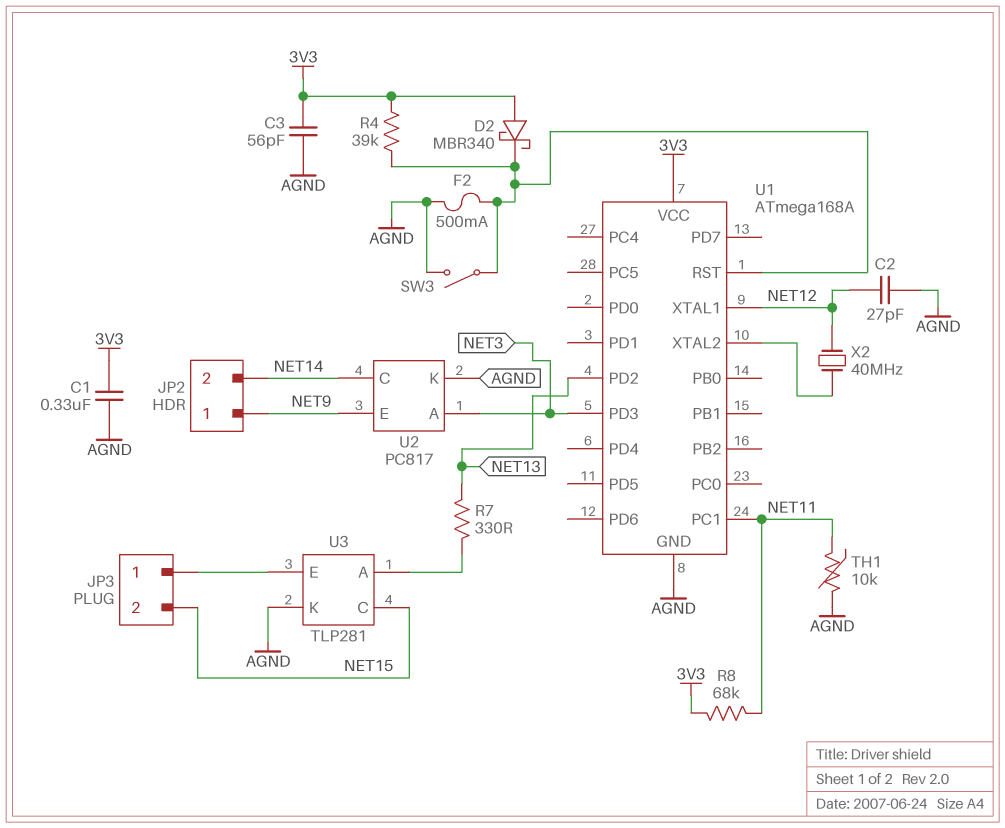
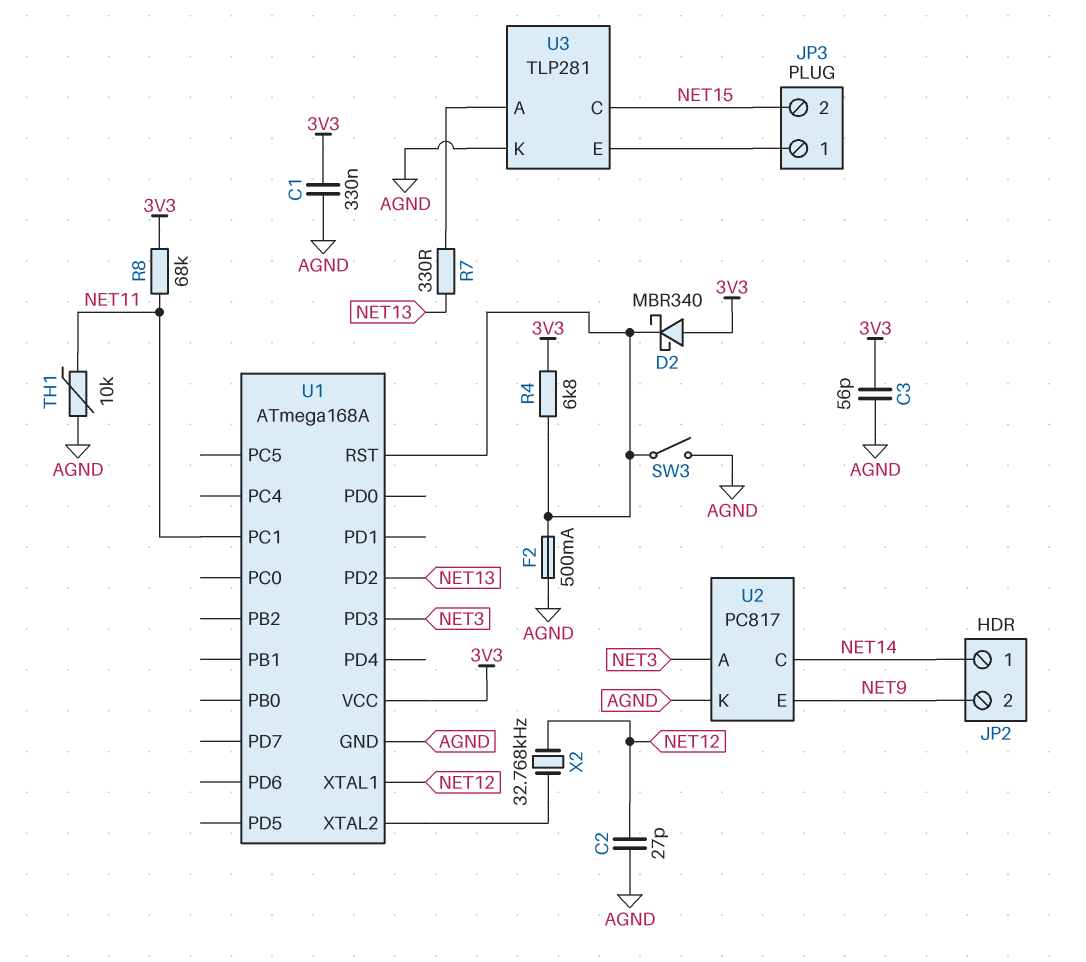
JP2 pin 1: NET9 -> NET14
JP2 pin 2: NET14 -> NET9
R4: 39k (3V3, U1/RST) -> 6.8k (3V3, U1/RST)
X2: 40MHz (NET12, U1/XTAL2) -> 32.768kHz (NET12, U1/XTAL2)

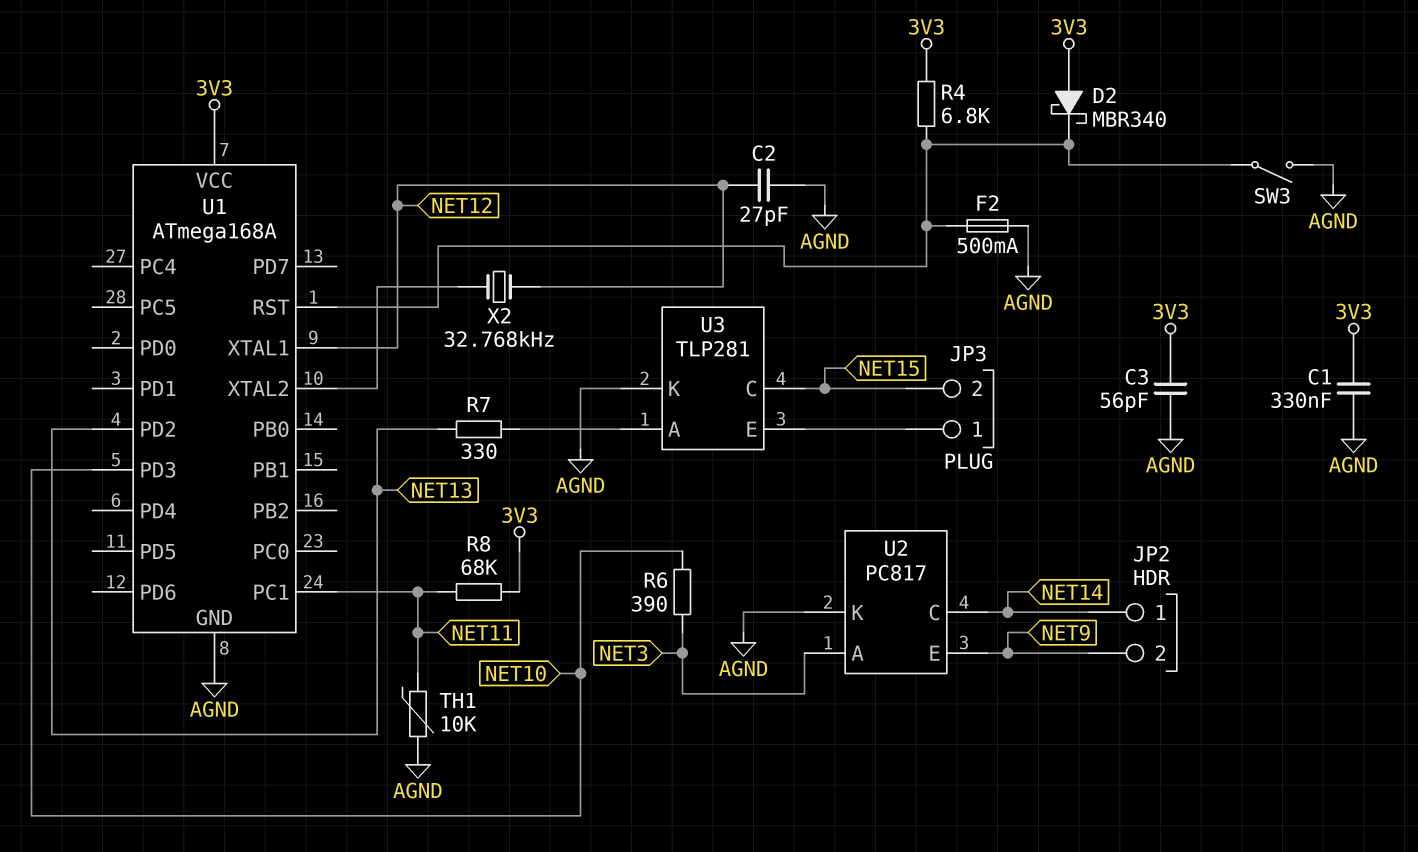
R6: none -> 390 (NET3, NET10)
U1 pin PD3: NET3 -> NET10

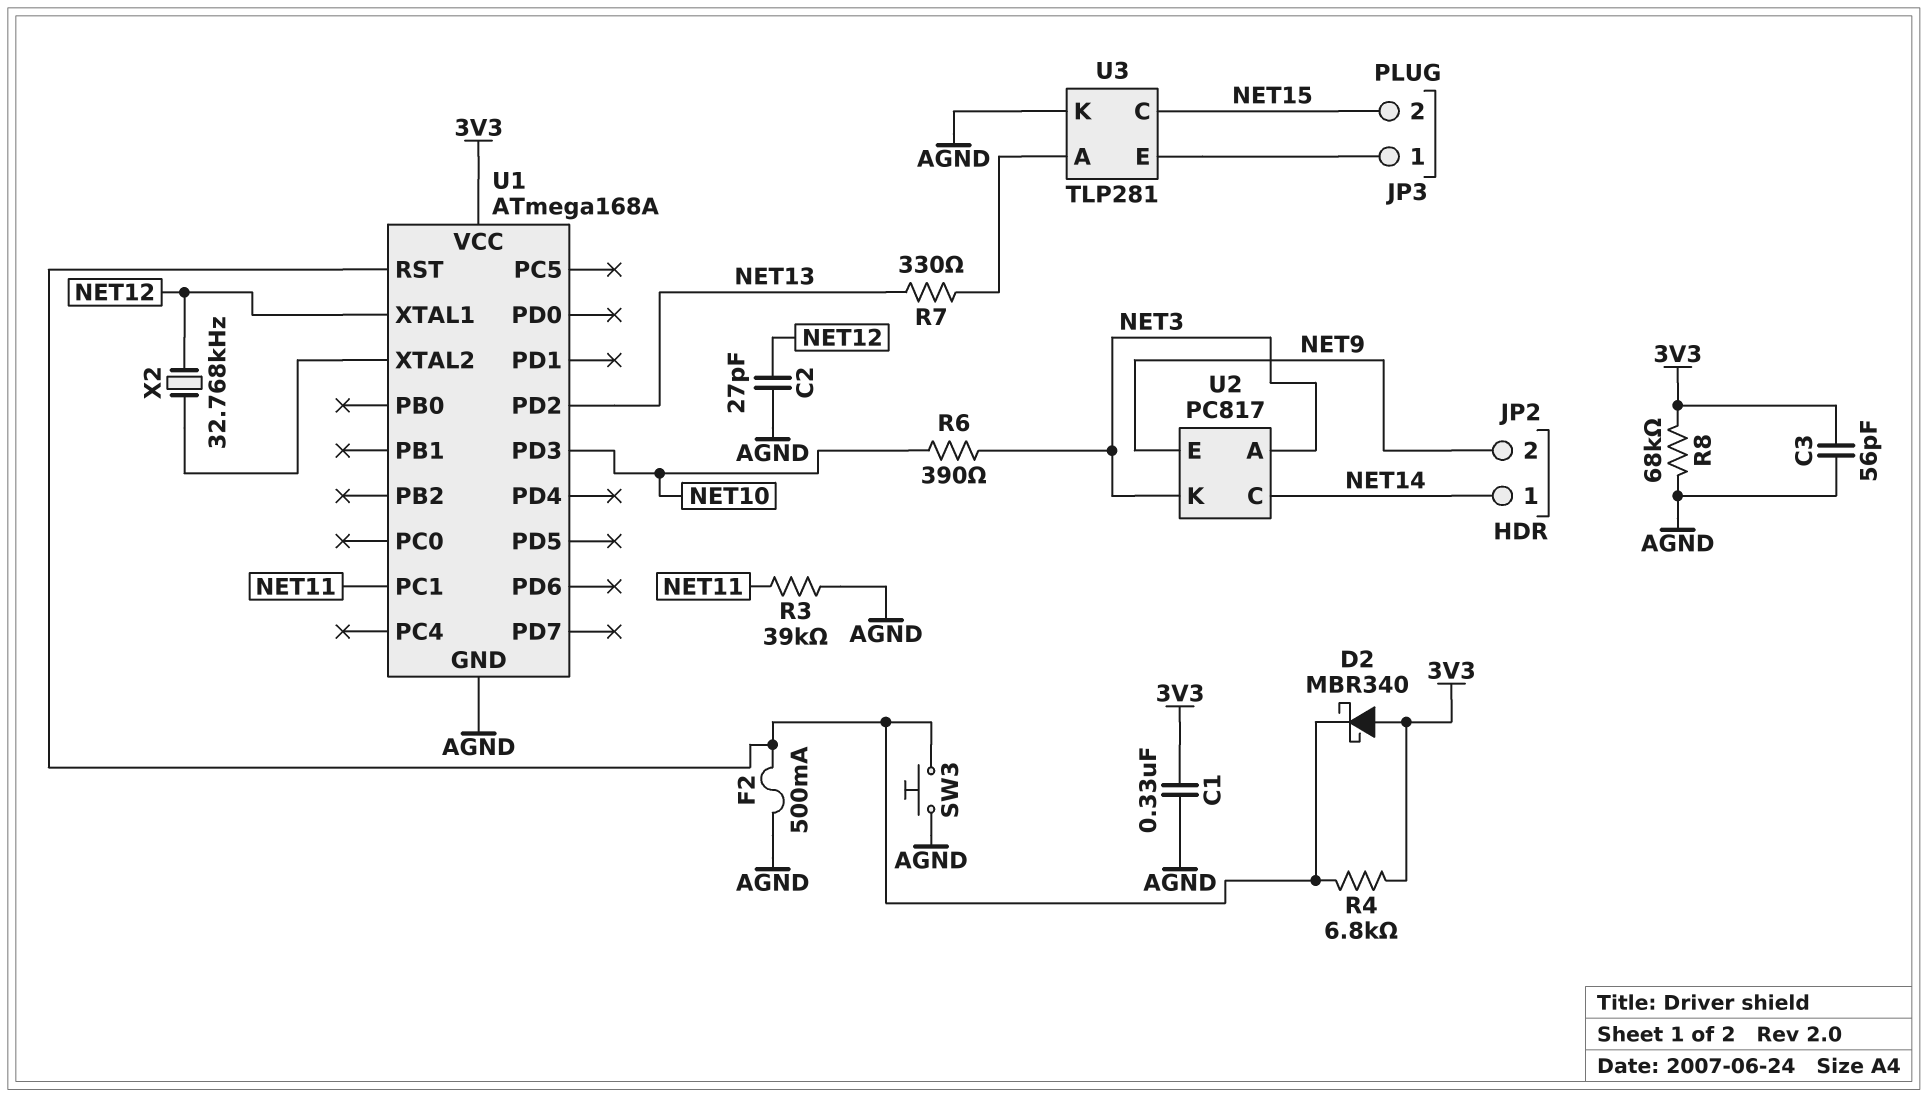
R3: none -> 39k (AGND, NET11)
R8: 68k (3V3, NET11) -> 68k (3V3, AGND)
SW3: switch (AGND, U1/RST) -> button (AGND, U1/RST)
TH1: 10k (AGND, NET11) -> none
U2 pin K: AGND -> NET3

